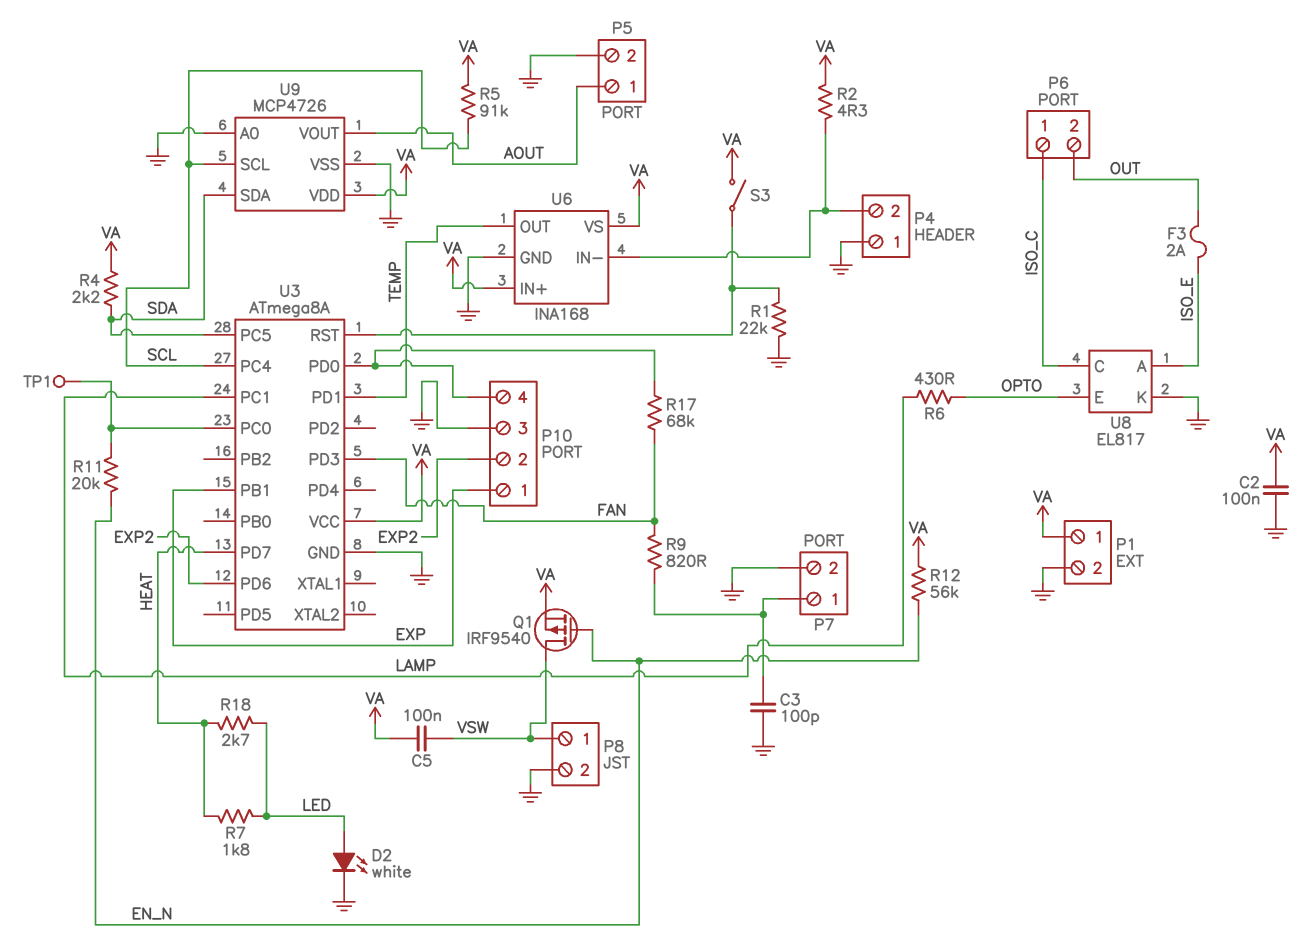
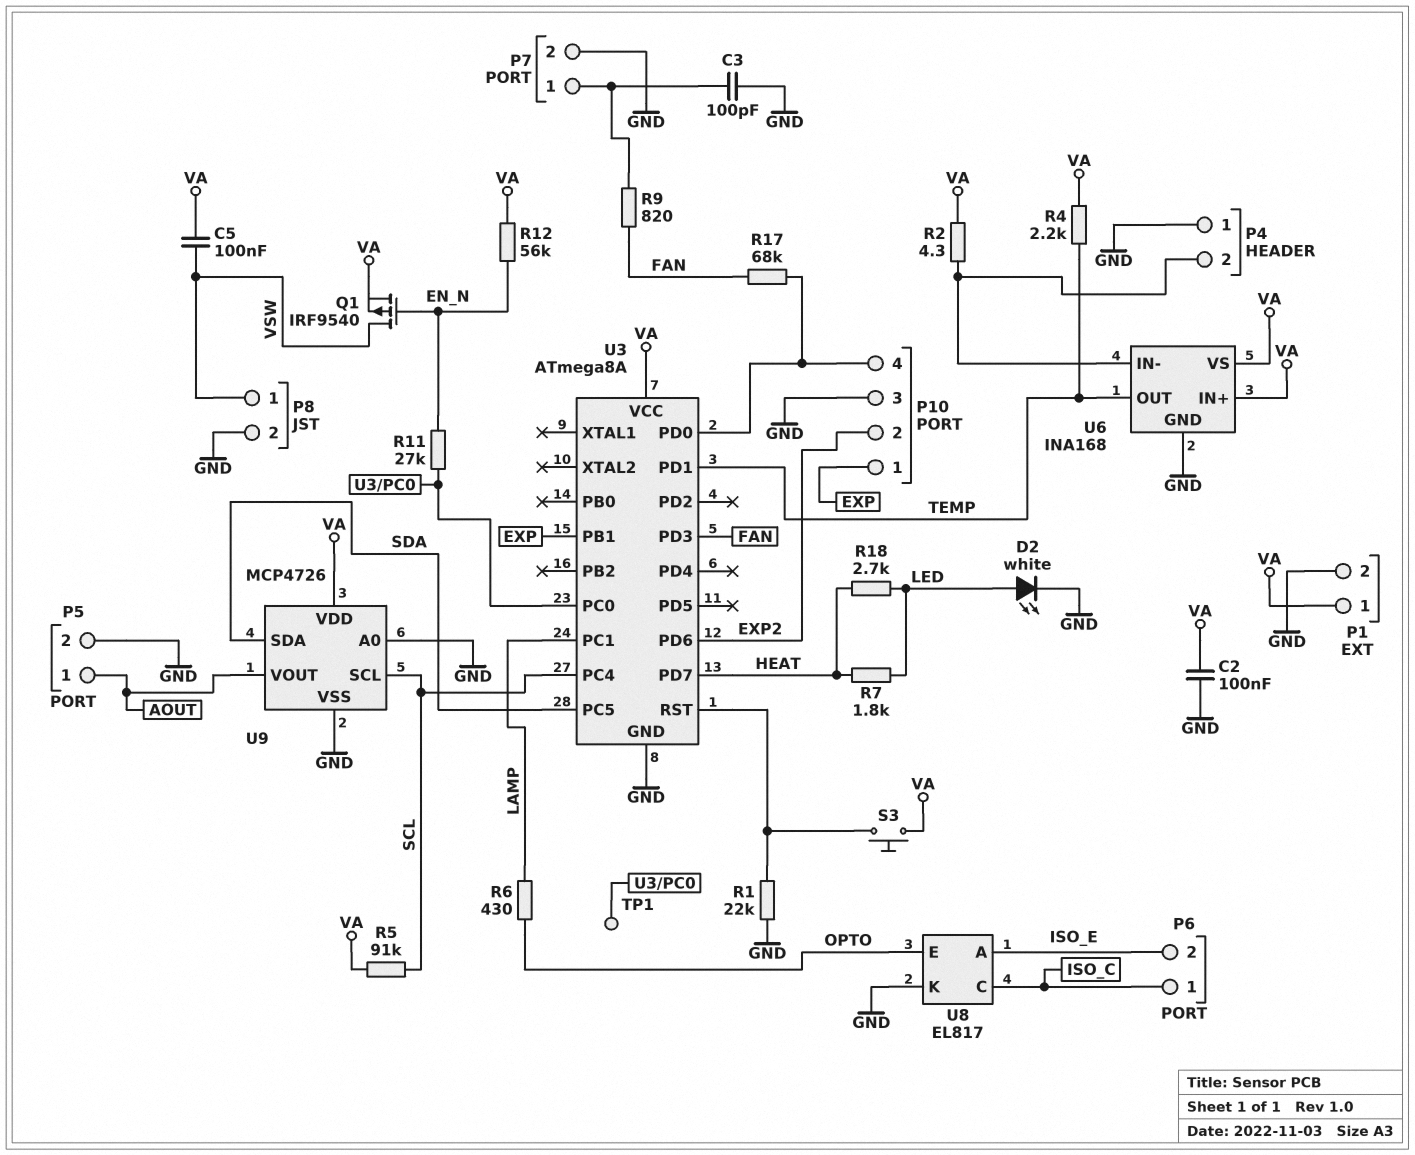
F3: 2A (ISO_E, OUT) -> none
P6 pin 2: OUT -> ISO_E
R4: 2.2k (SDA, VA) -> 2.2k (TEMP, VA)
R11: 20k (EN_N, U3/PC0) -> 27k (EN_N, U3/PC0)
S3: switch (U3/RST, VA) -> button (U3/RST, VA)

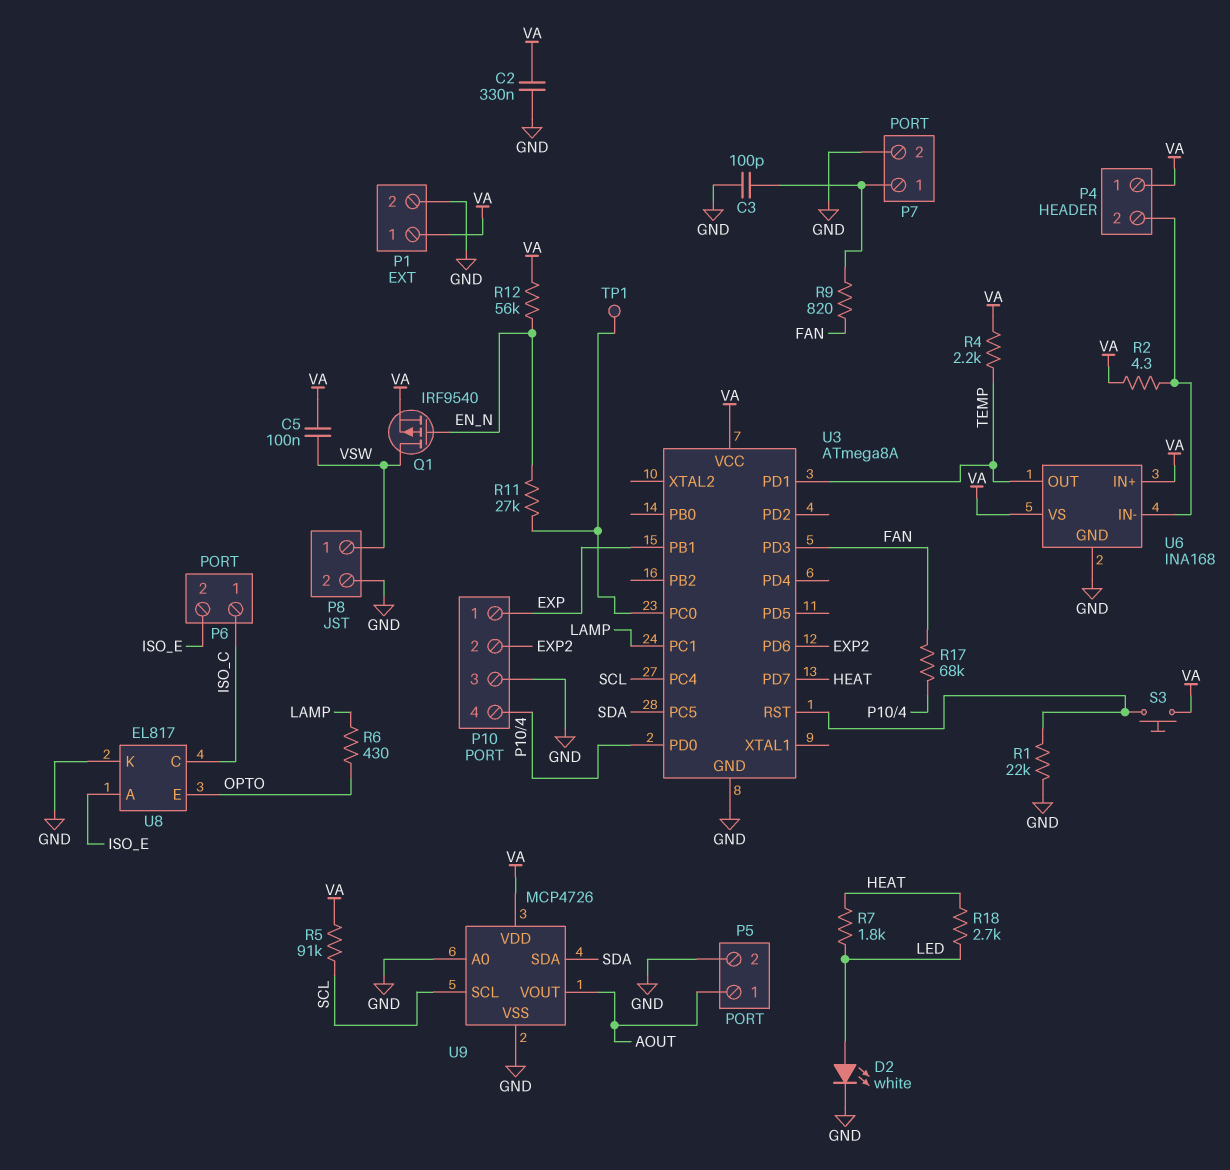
C2: 100nF (GND, VA) -> 330nF (GND, VA)
P4 pin 1: GND -> VA

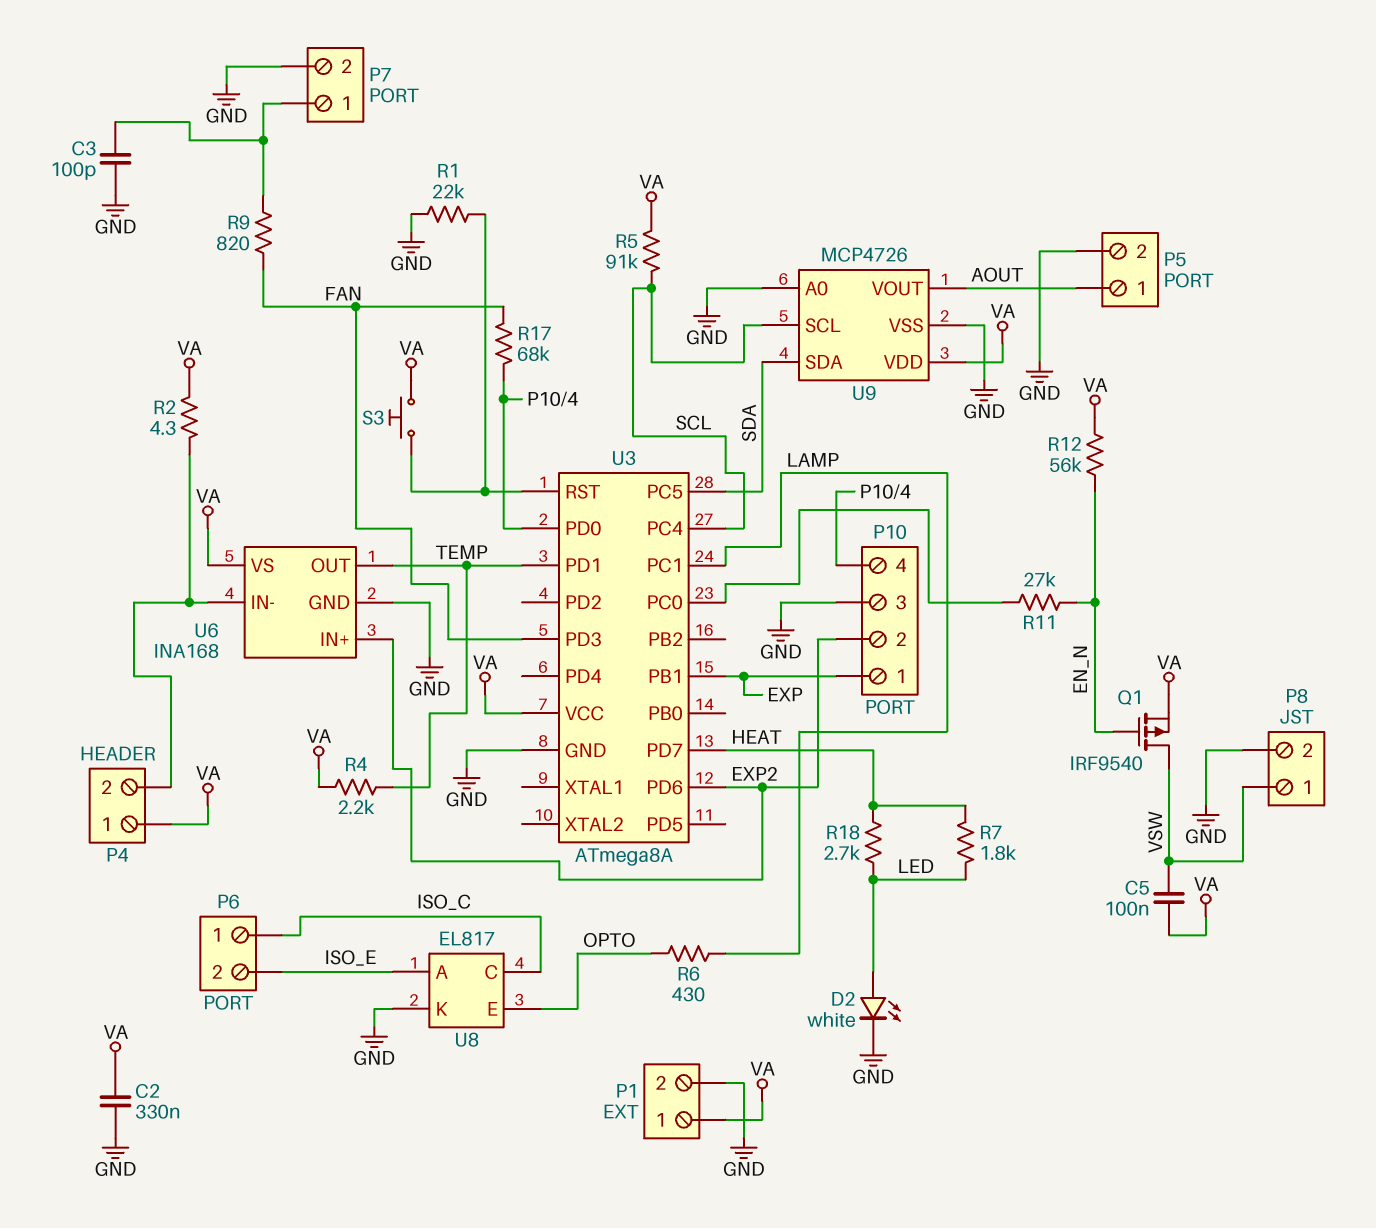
TP1: test point (U3/PC0) -> none
U6 pin IN+: VA -> EXP2

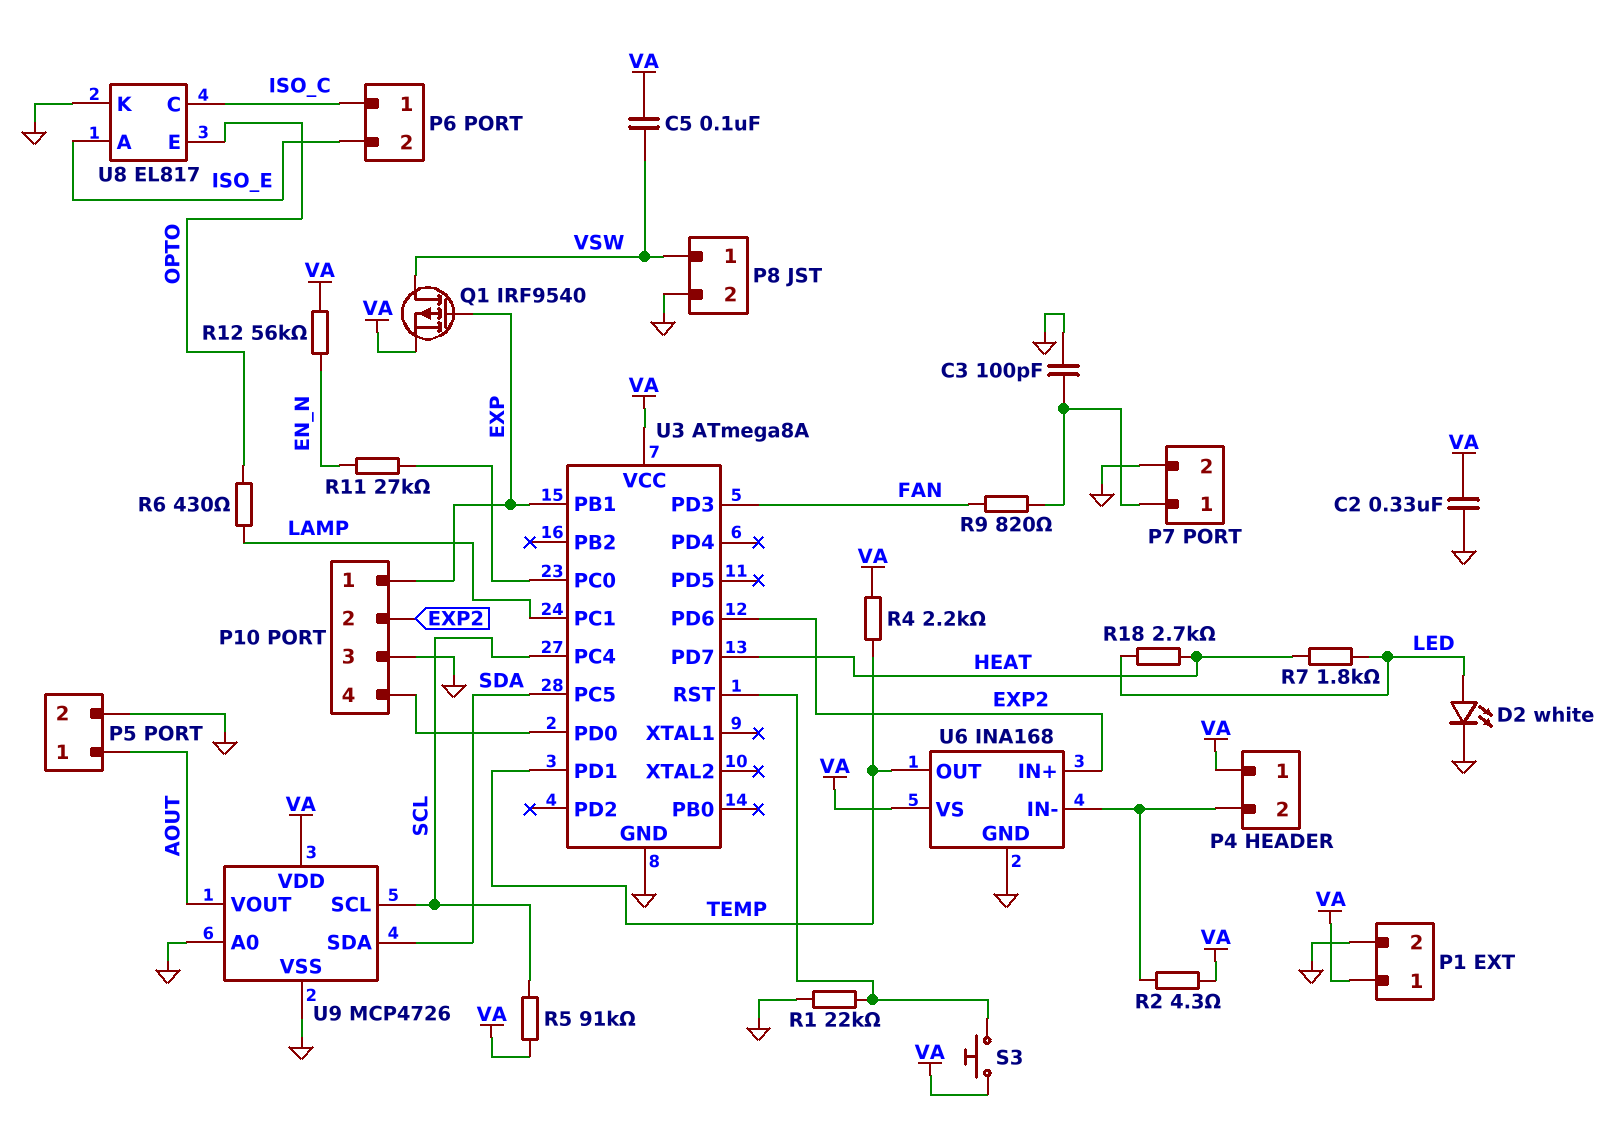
Q1: PMOS IRF9540 (G EN_N, D VSW, S VA) -> PMOS IRF9540 (G EXP, D VSW, S VA)
R17: 68k (FAN, P10/4) -> none

